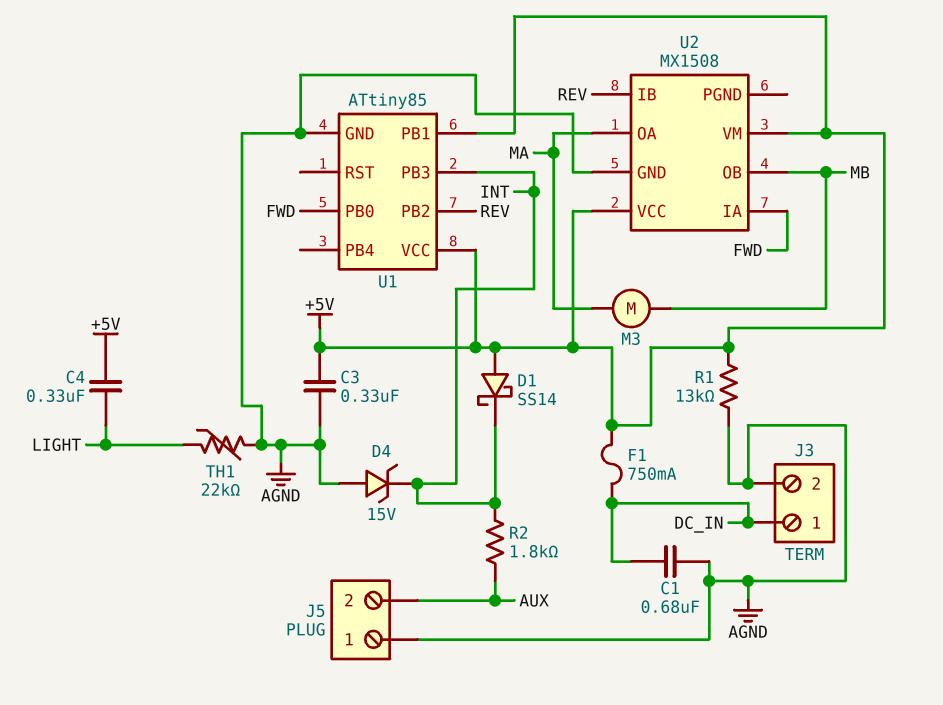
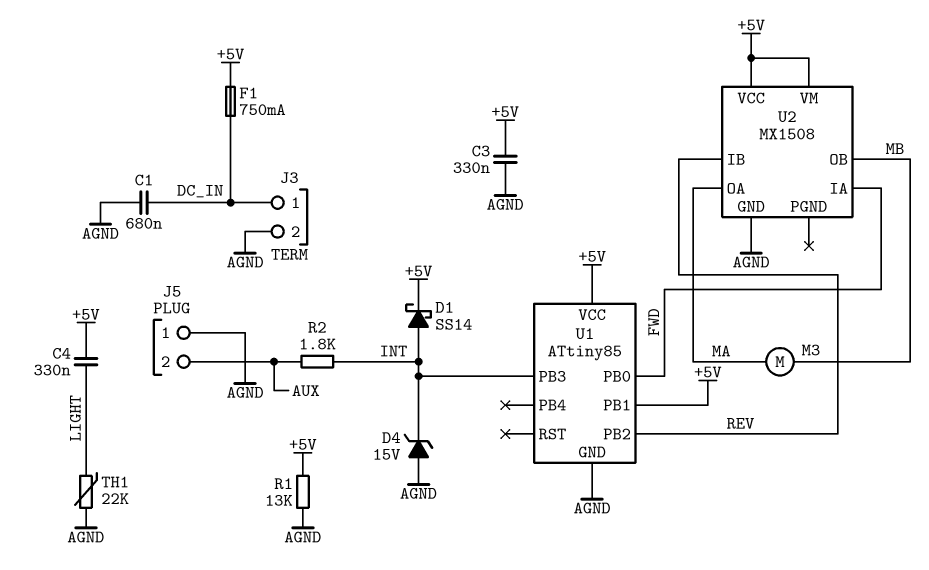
D1: schottky SS14 (A +5V, K INT) -> schottky SS14 (A INT, K +5V)

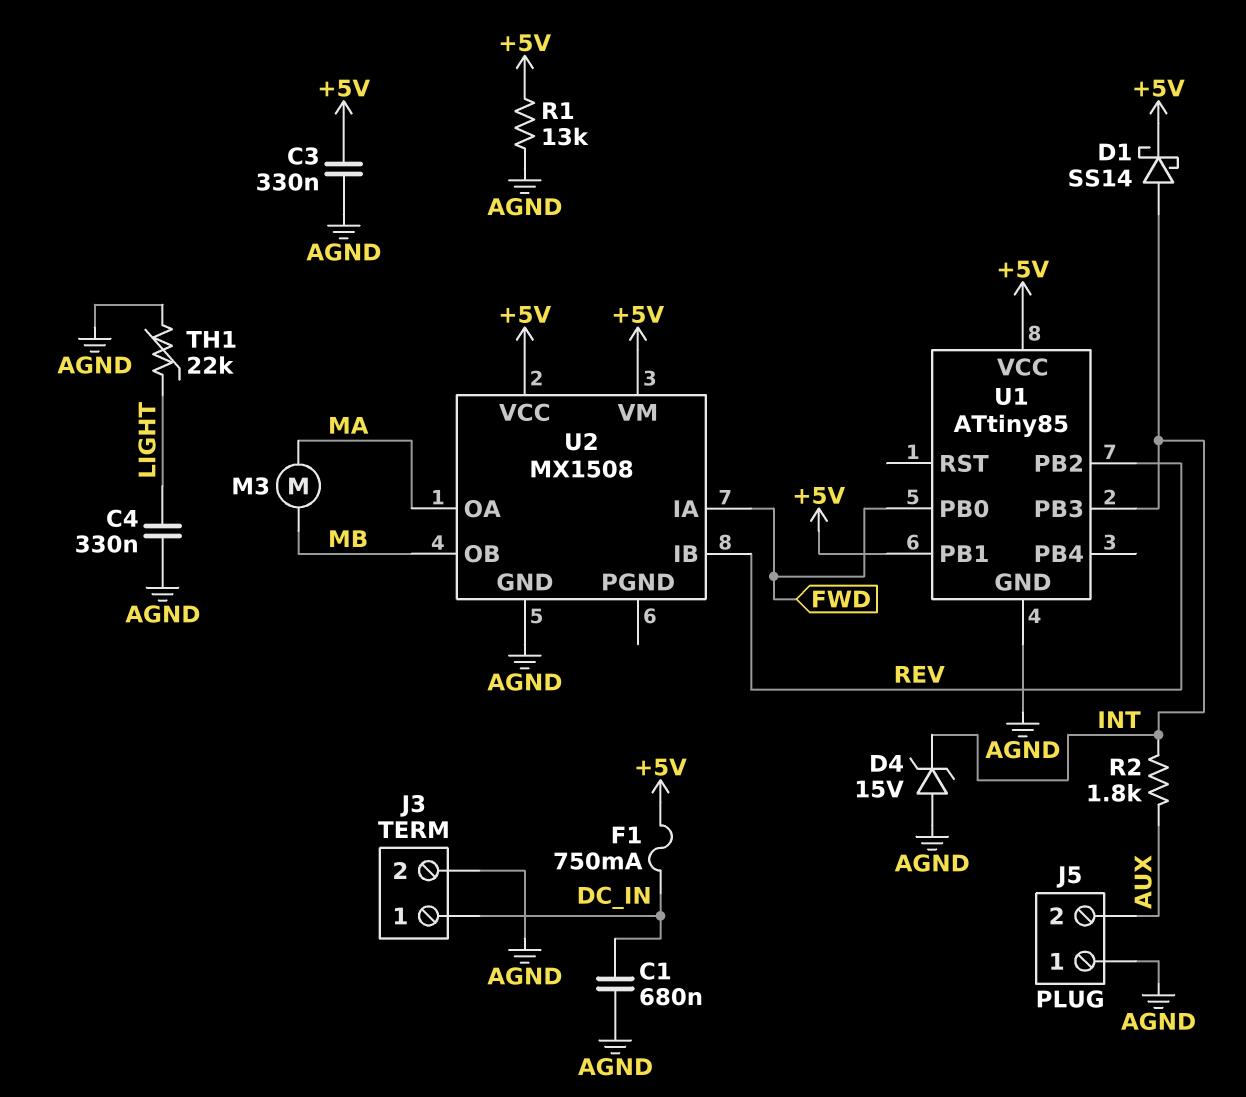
C4: 330nF (+5V, LIGHT) -> 330nF (AGND, LIGHT)

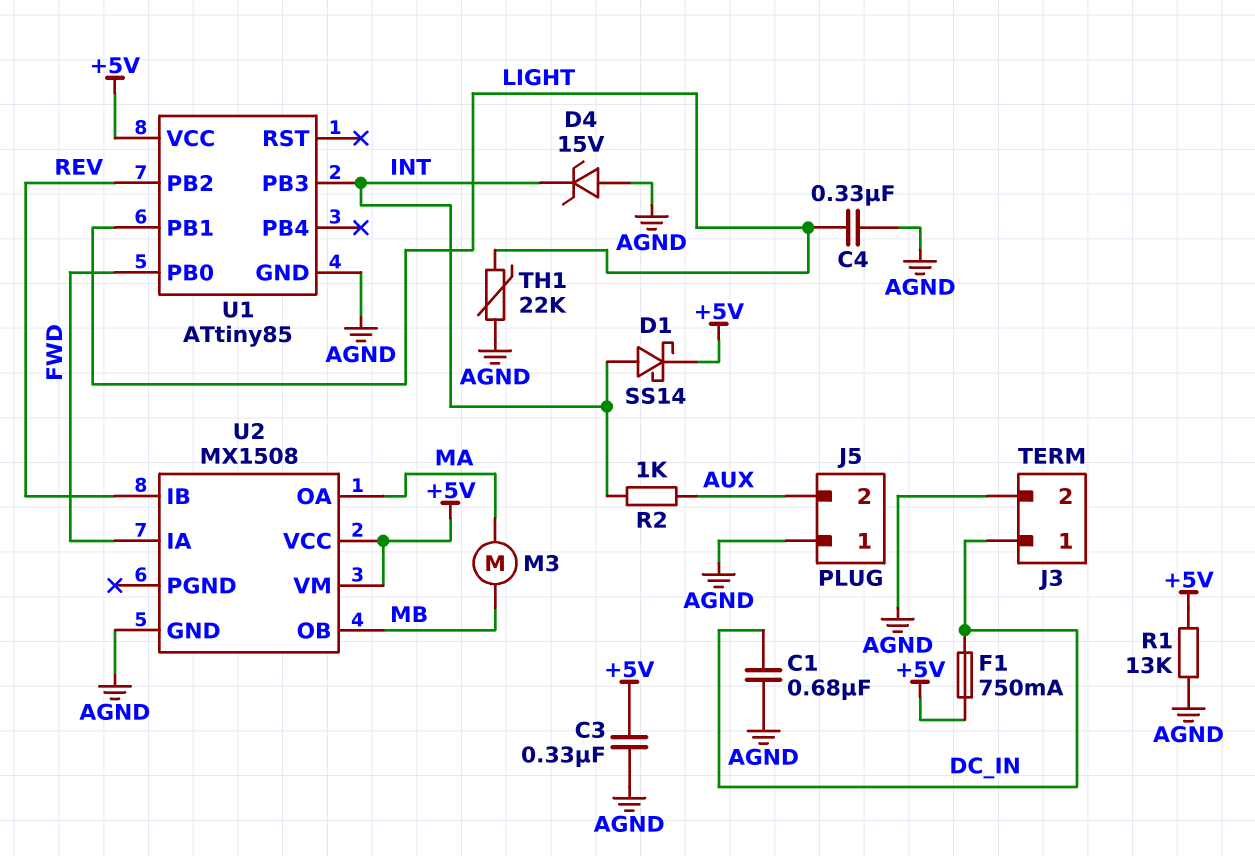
R2: 1.8k (AUX, INT) -> 1k (AUX, INT)
U1 pin PB1: +5V -> LIGHT

